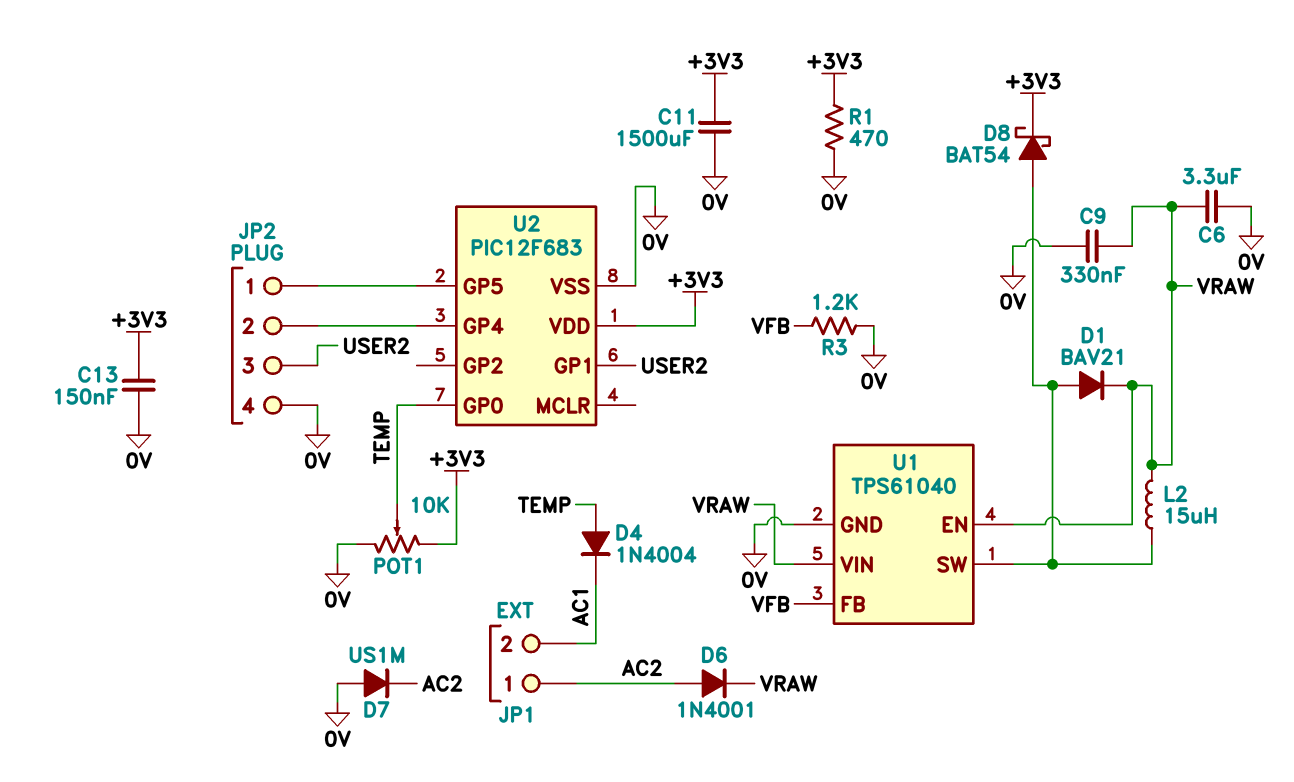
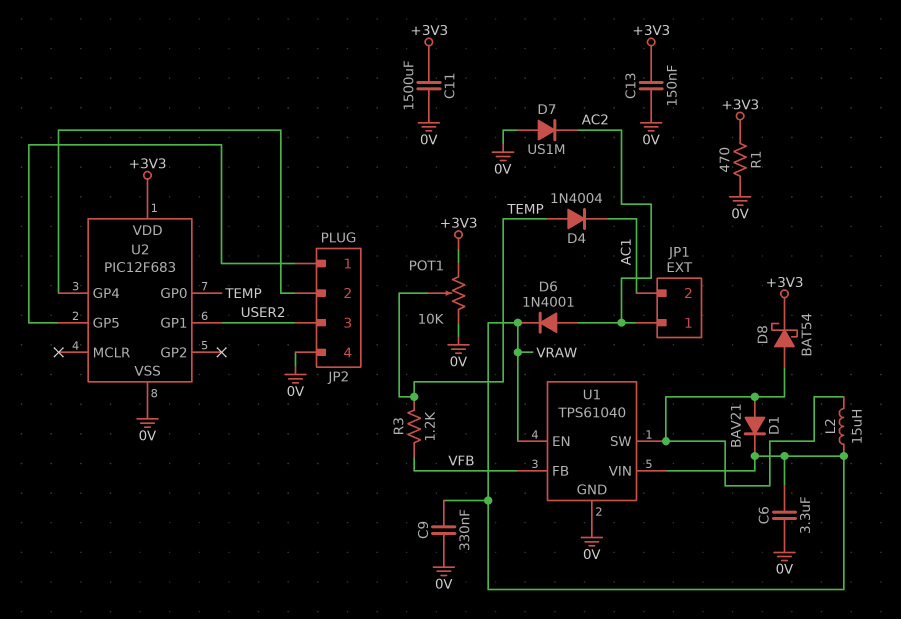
R3: 1.2k (0V, VFB) -> 1.2k (TEMP, VFB)

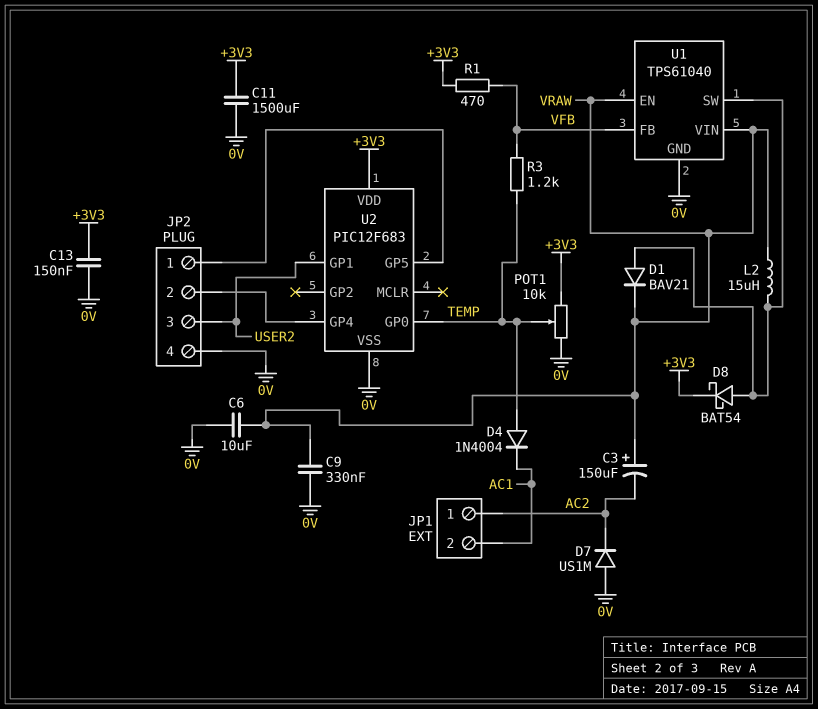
C3: none -> 150uF (plus VRAW, minus AC2)
C6: 3.3uF (0V, VRAW) -> 10uF (0V, VRAW)
D6: diode 1N4001 (A AC2, K VRAW) -> none
R1: 470 (+3V3, 0V) -> 470 (+3V3, VFB)

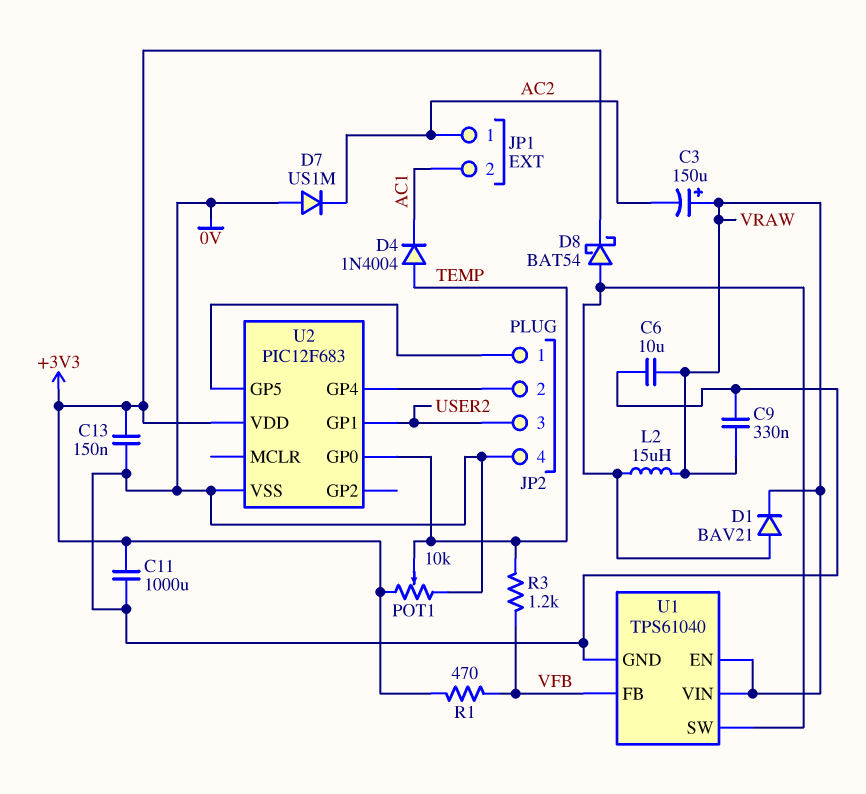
C11: 1500uF (+3V3, 0V) -> 1000uF (+3V3, 0V)

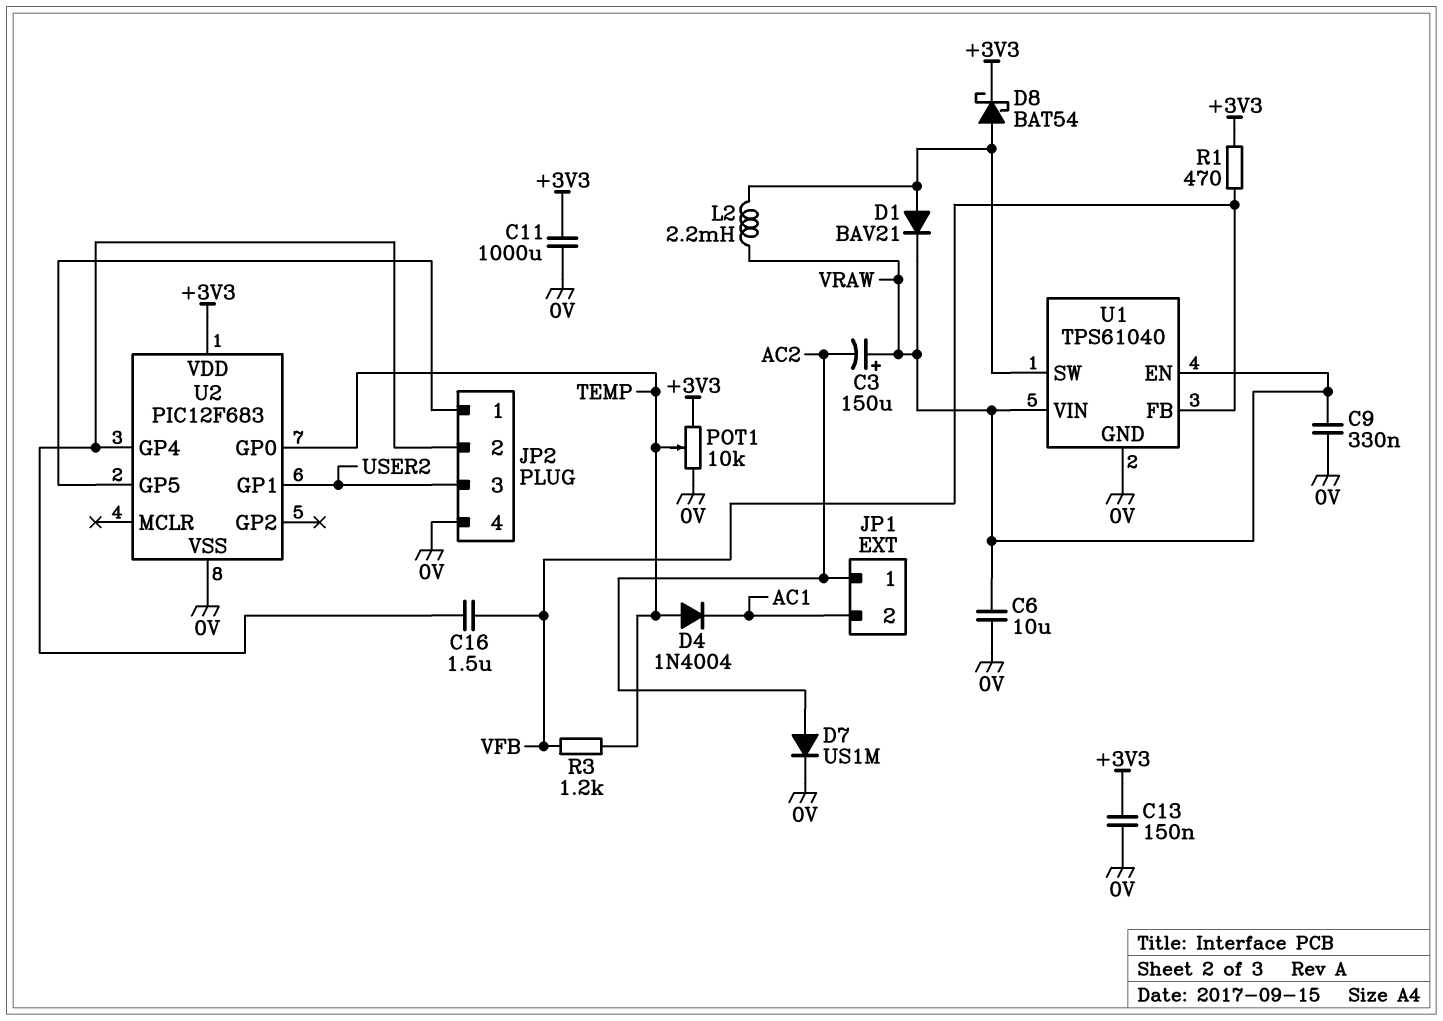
C16: none -> 1.5uF (JP2/2, VFB)
D7: diode US1M (A 0V, K AC2) -> diode US1M (A AC2, K 0V)
L2: 15uH (U1/SW, VRAW) -> 2.2mH (U1/SW, VRAW)

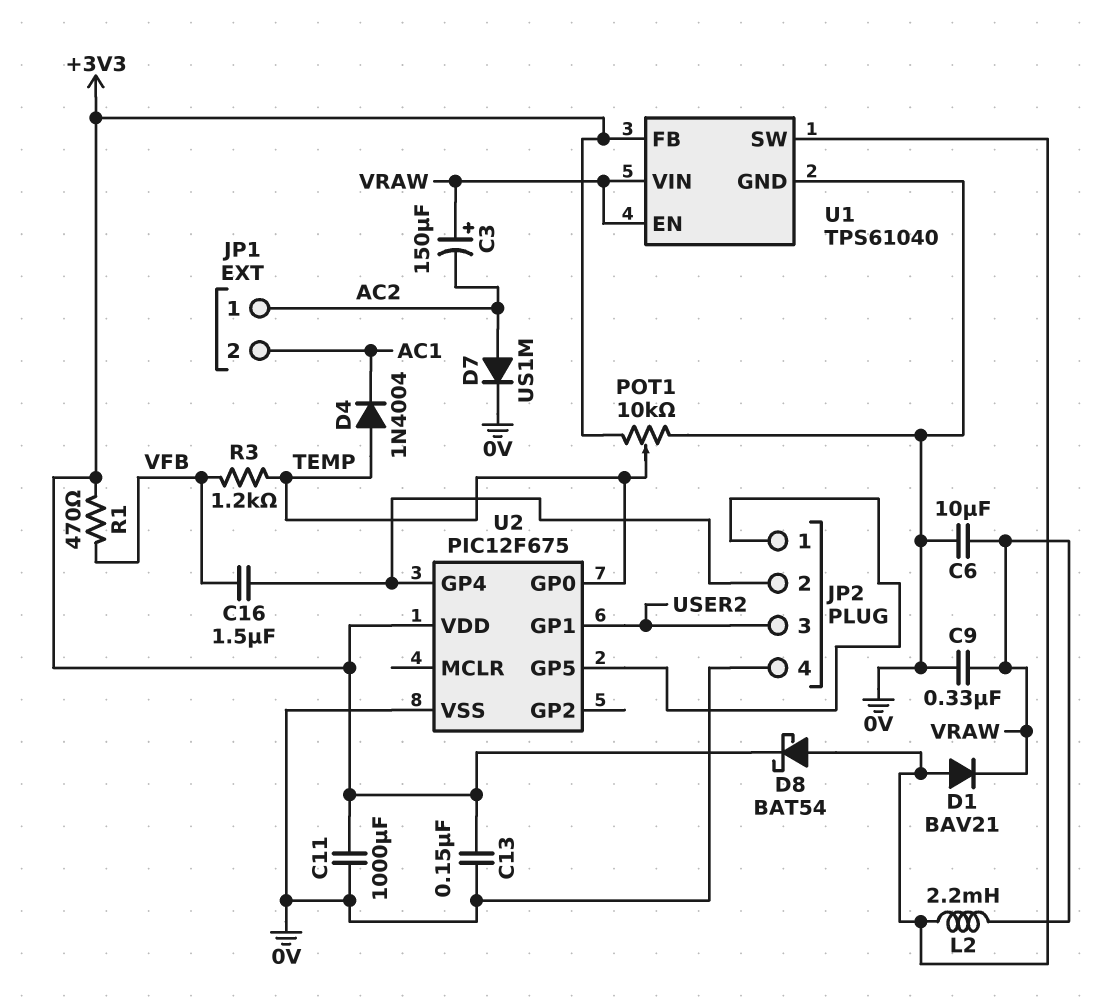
U1 pin FB: VFB -> +3V3
U2: PIC12F683 -> PIC12F675

